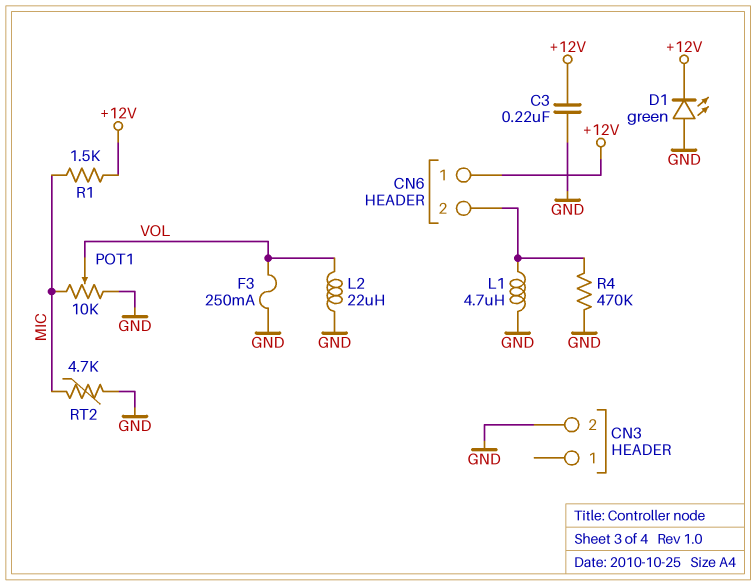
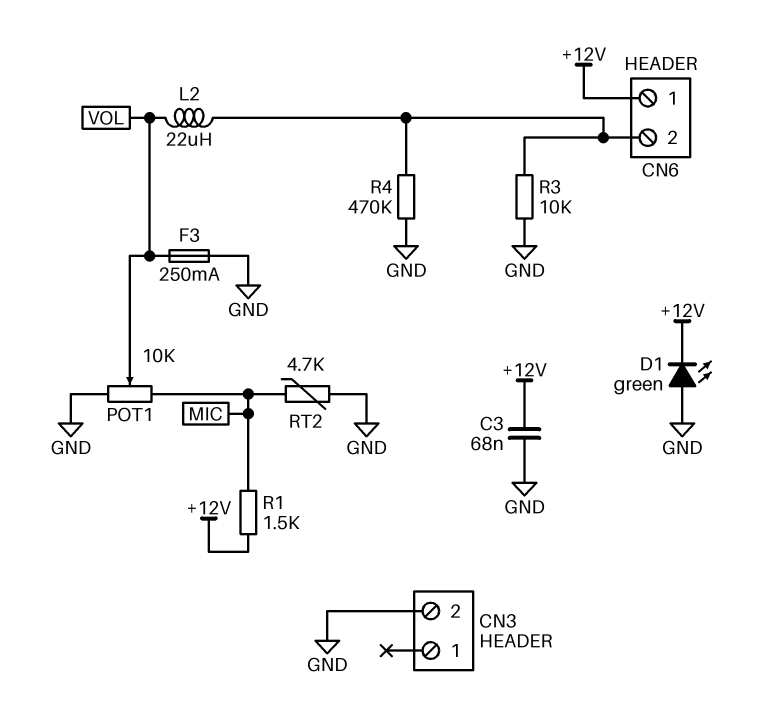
C3: 220nF (+12V, GND) -> 68nF (+12V, GND)
L1: 4.7uH (CN6/2, GND) -> none
L2: 22uH (GND, VOL) -> 22uH (CN6/2, VOL)
R3: none -> 10k (CN6/2, GND)

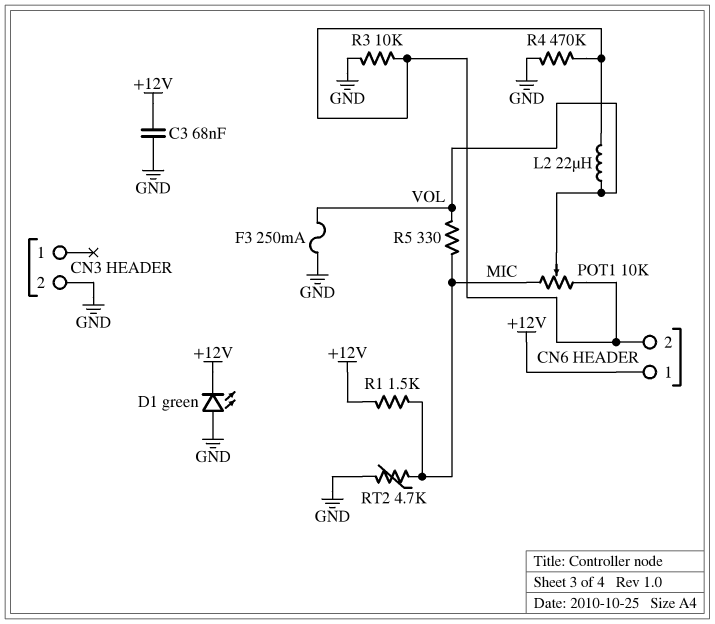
POT1: 10k (GND, MIC, wiper VOL) -> 10k (CN6/2, MIC, wiper VOL)
R5: none -> 330 (MIC, VOL)

